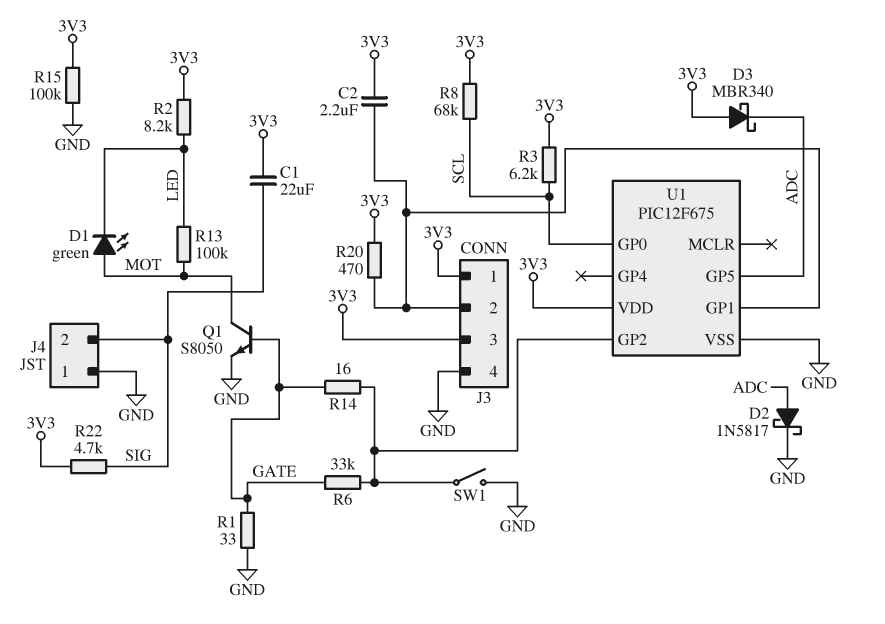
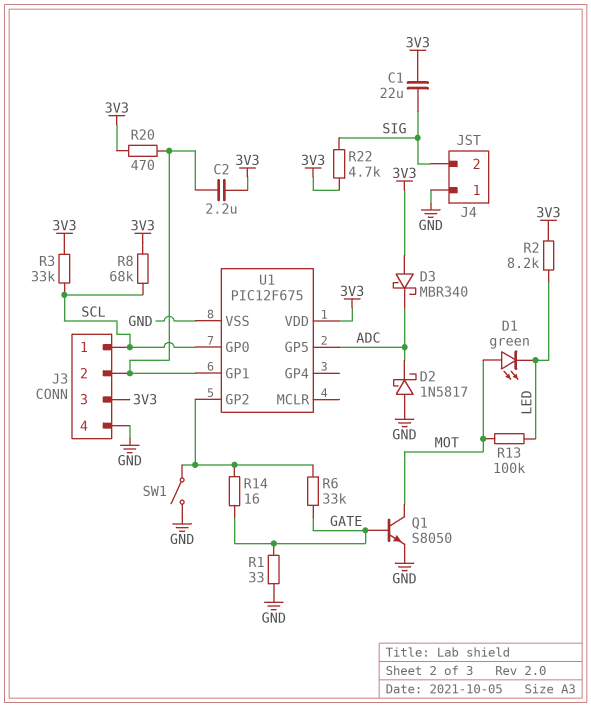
D2: schottky 1N5817 (A ADC, K GND) -> schottky 1N5817 (A GND, K ADC)
J3 pin 1: 3V3 -> SCL
R3: 6.2k (3V3, SCL) -> 33k (3V3, SCL)
R15: 100k (3V3, GND) -> none

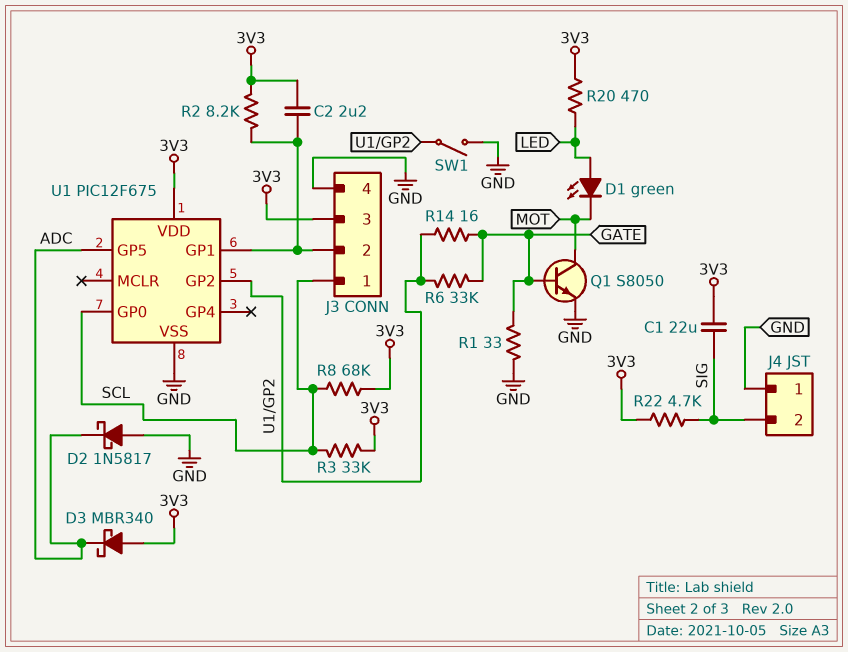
D1: LED green (A MOT, K LED) -> LED green (A LED, K MOT)
R2: 8.2k (3V3, LED) -> 8.2k (3V3, J3/2)
R13: 100k (LED, MOT) -> none
R20: 470 (3V3, J3/2) -> 470 (3V3, LED)

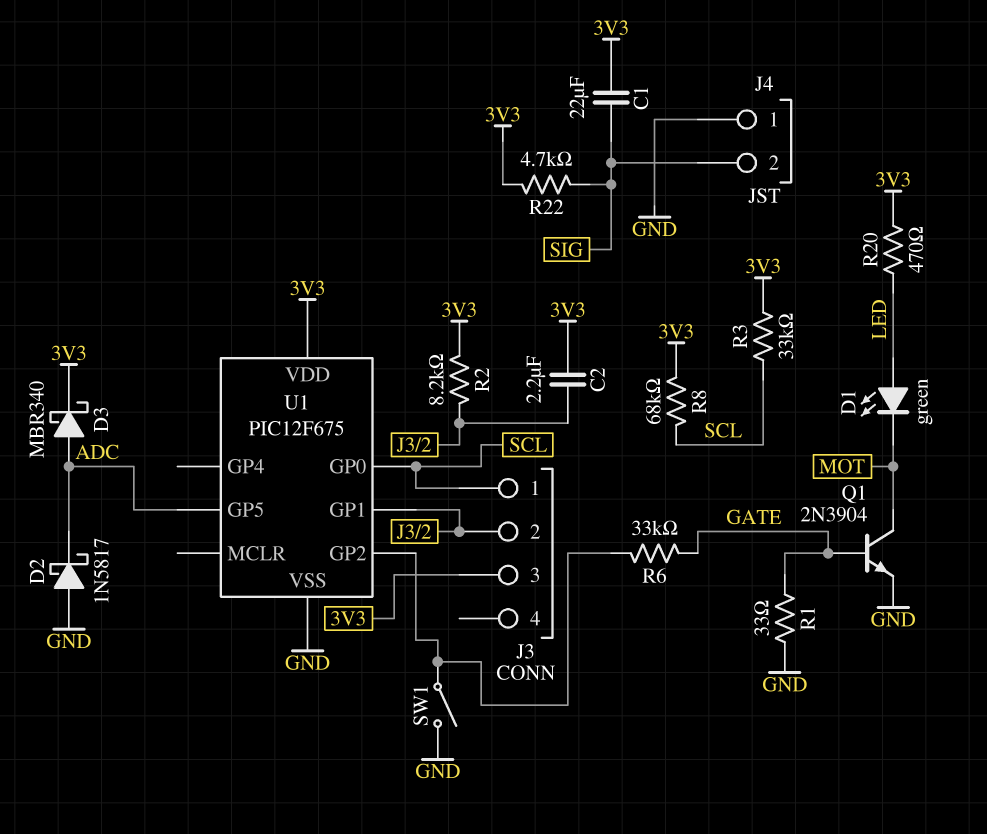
D3: schottky MBR340 (A 3V3, K ADC) -> schottky MBR340 (A ADC, K 3V3)
J3 pin 4: GND -> none
Q1: NPN S8050 (B GATE, C MOT, E GND) -> NPN 2N3904 (B GATE, C MOT, E GND)
R14: 16 (GATE, U1/GP2) -> none

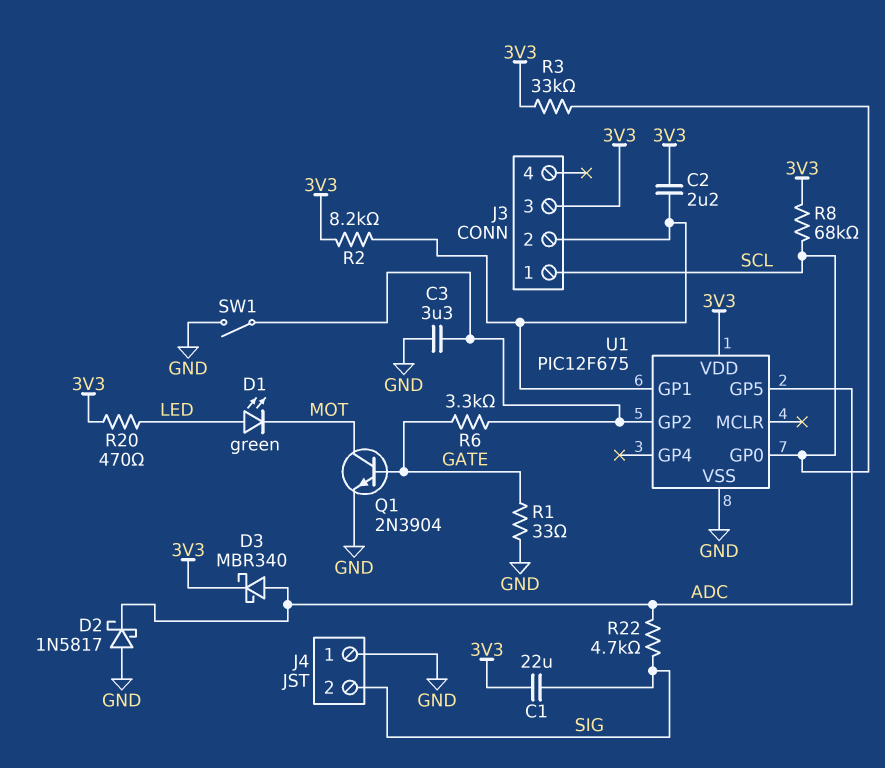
C3: none -> 3.3uF (GND, U1/GP2)
R6: 33k (GATE, U1/GP2) -> 3.3k (GATE, U1/GP2)
R22: 4.7k (3V3, SIG) -> 4.7k (ADC, SIG)

